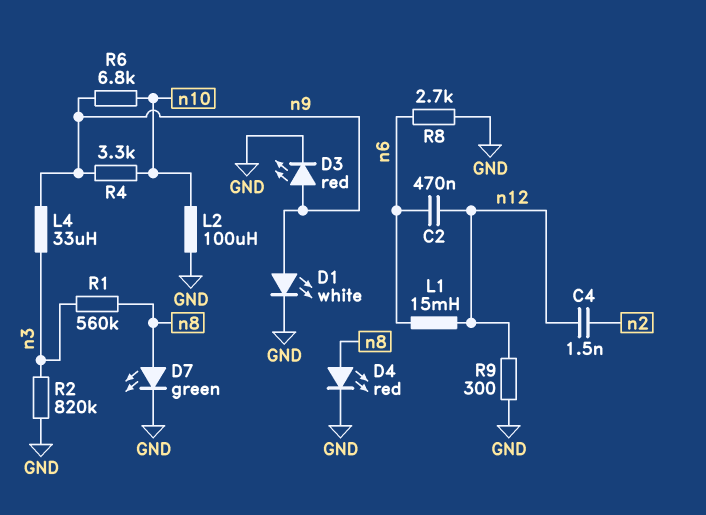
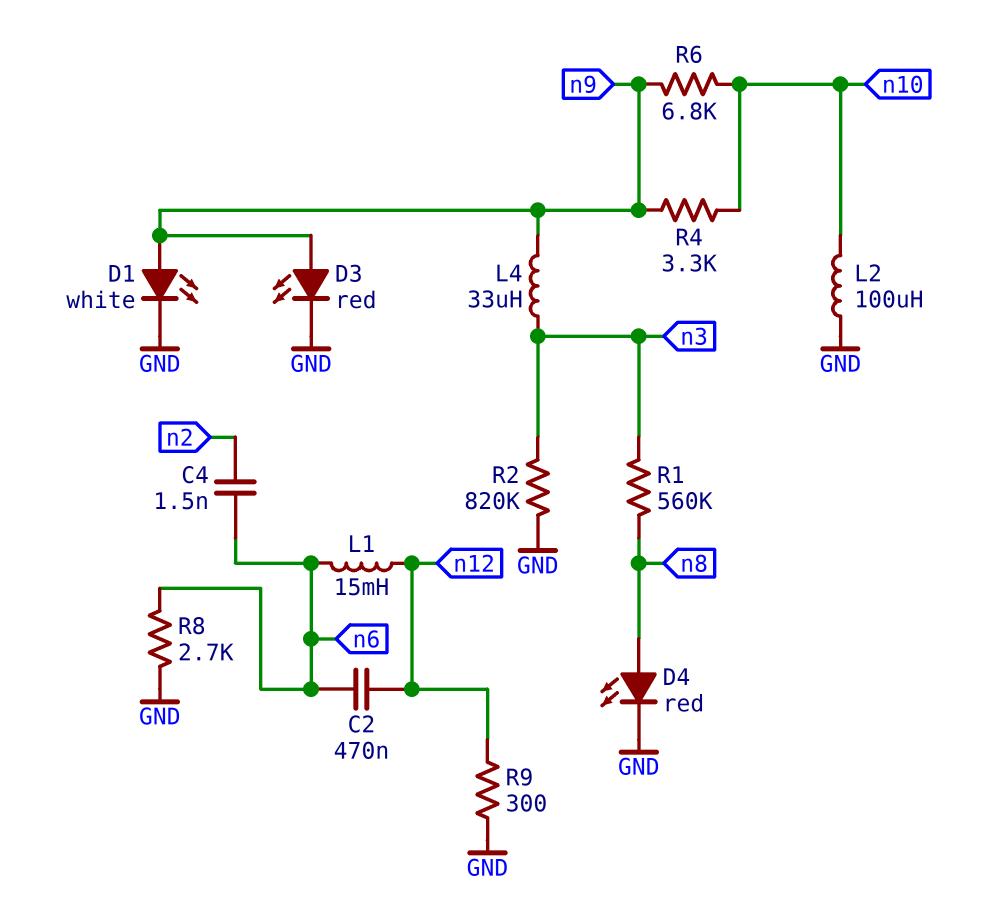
C4: 1.5nF (n2, n12) -> 1.5nF (n2, n6)
D7: LED green (A n8, K GND) -> none

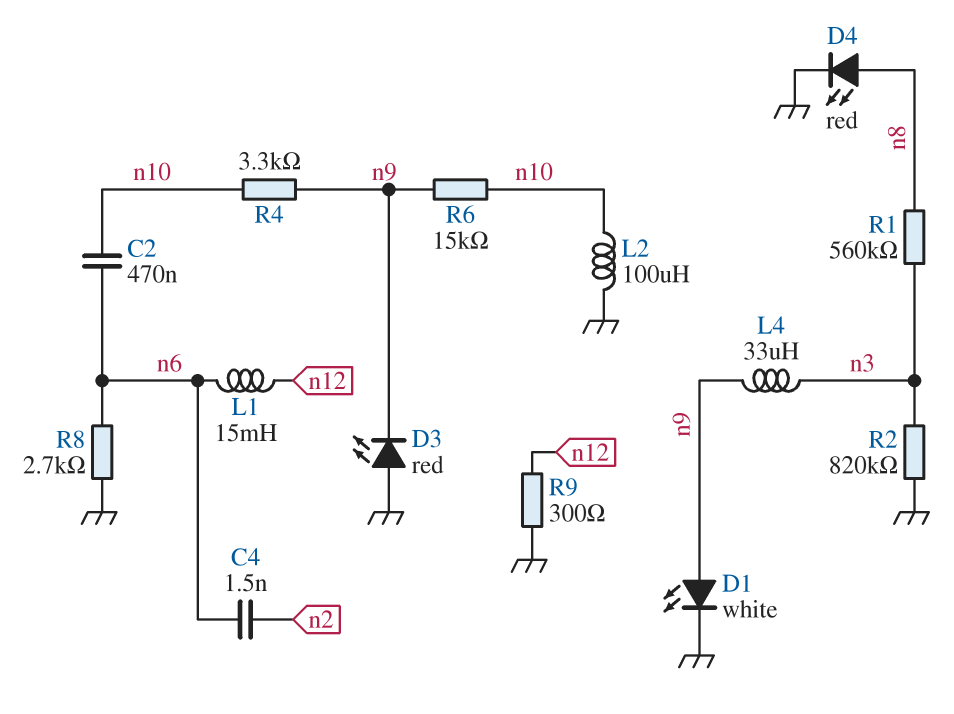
C2: 470nF (n6, n12) -> 470nF (n6, n10)
D3: LED red (A n9, K GND) -> LED red (A GND, K n9)
R6: 6.8k (n9, n10) -> 15k (n9, n10)

